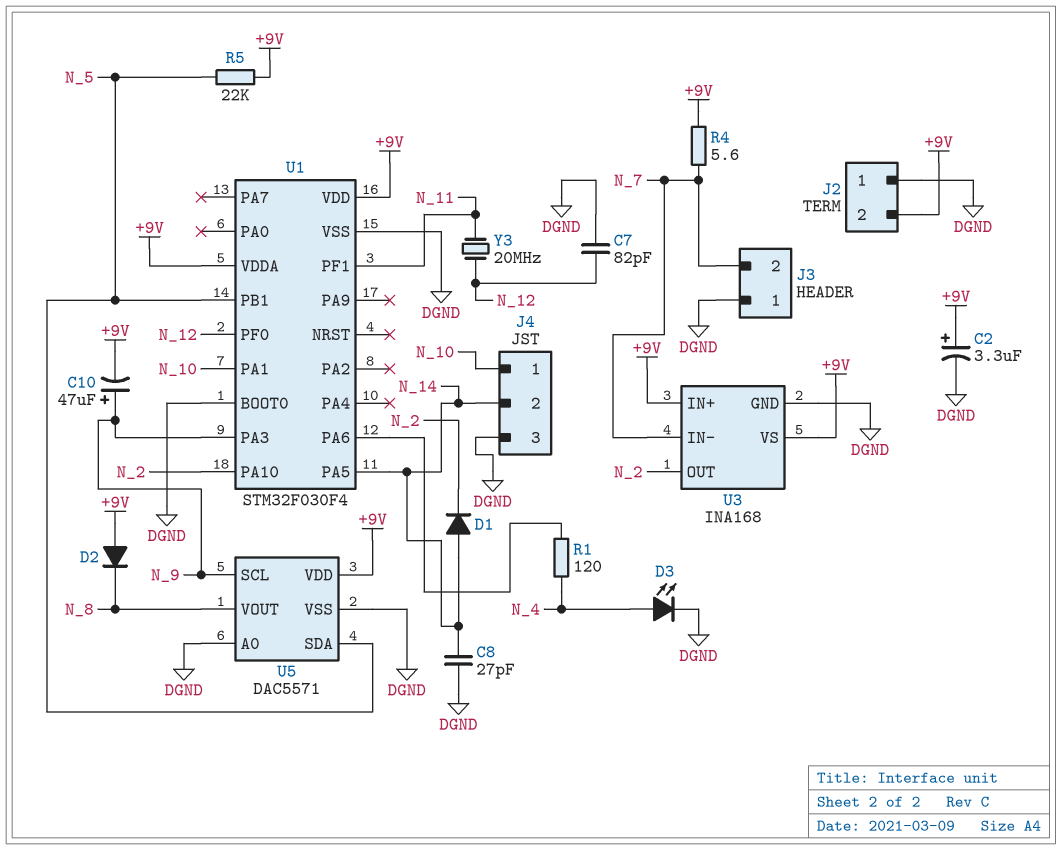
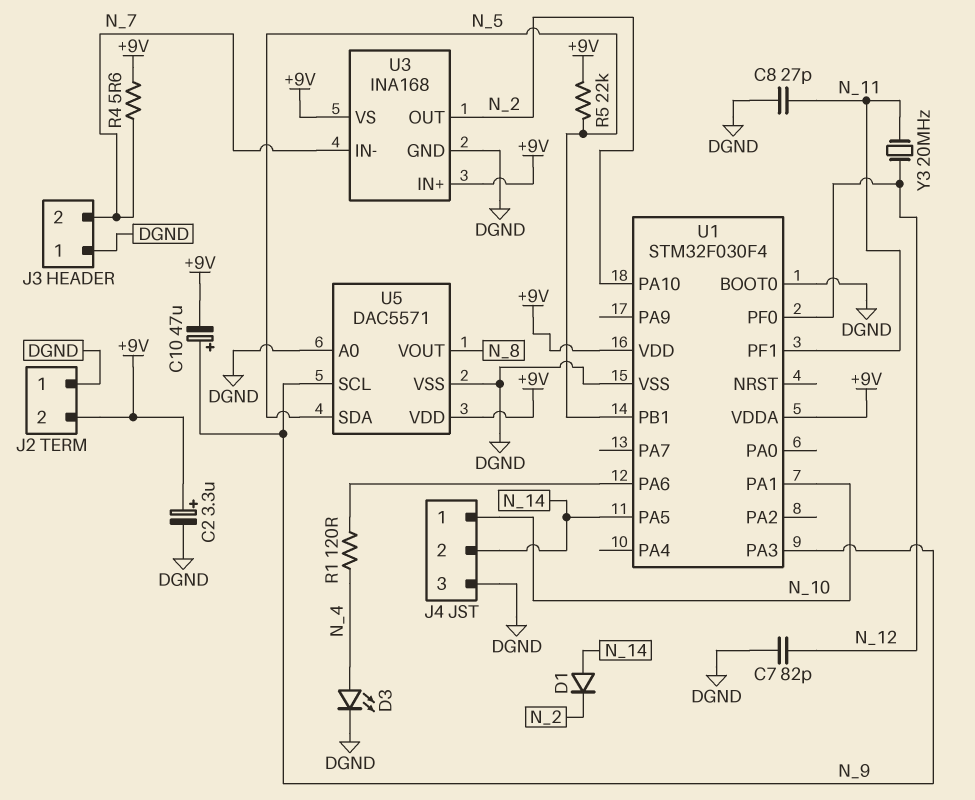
C8: 27pF (DGND, N_14) -> 27pF (DGND, N_11)
D2: diode (A +9V, K N_8) -> none

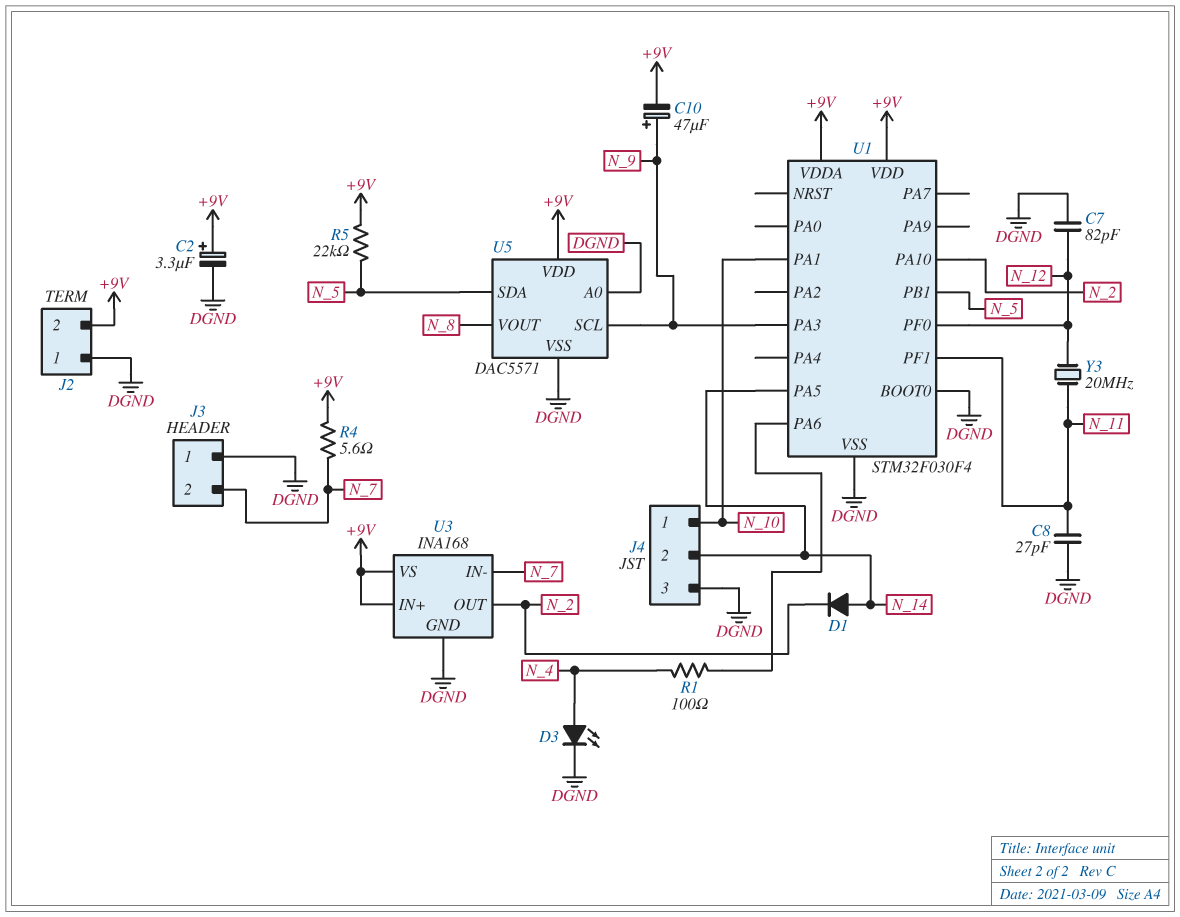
R1: 120 (N_4, U1/PA6) -> 100 (N_4, U1/PA6)

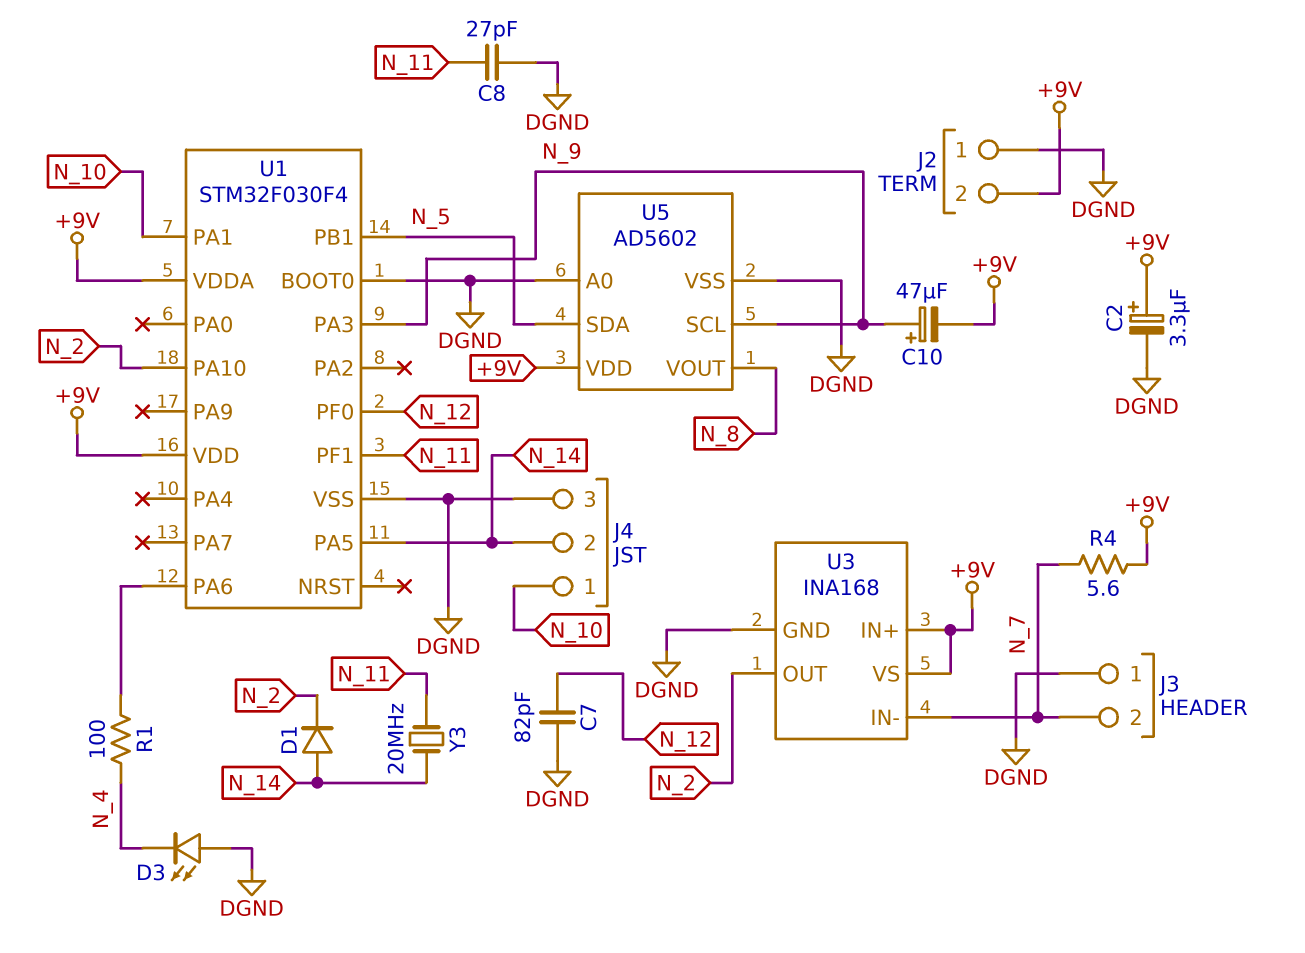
D3: LED (A N_4, K DGND) -> LED (A DGND, K N_4)
R5: 22k (+9V, N_5) -> none
U5: DAC5571 -> AD5602
Y3: 20MHz (N_11, N_12) -> 20MHz (N_11, N_14)

